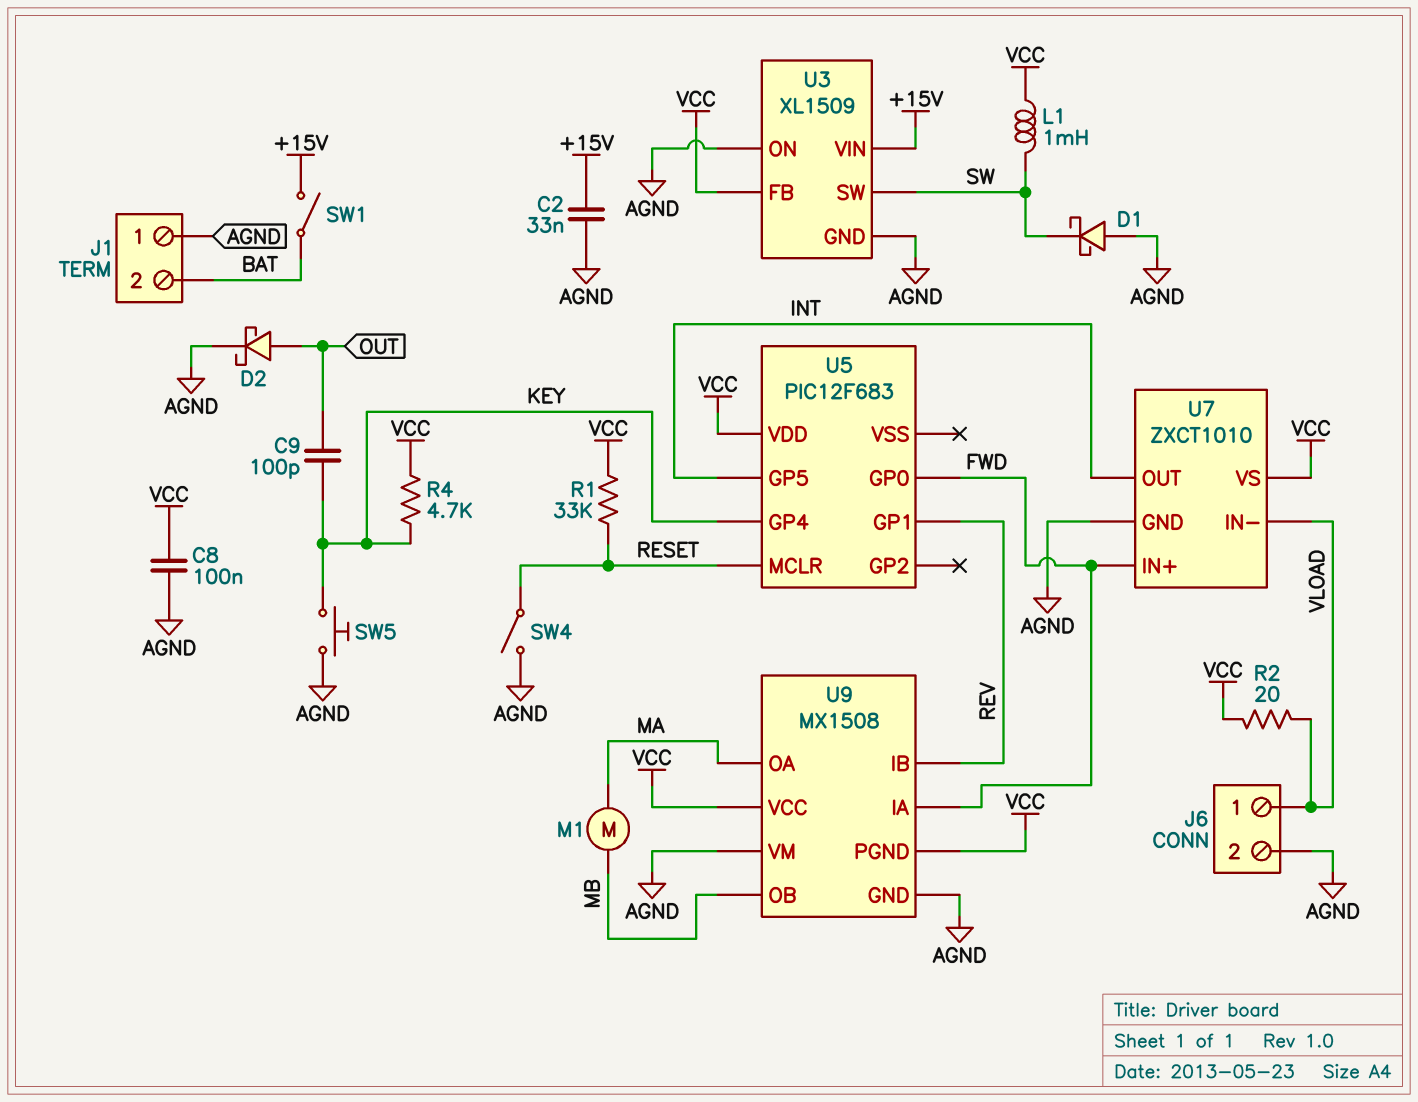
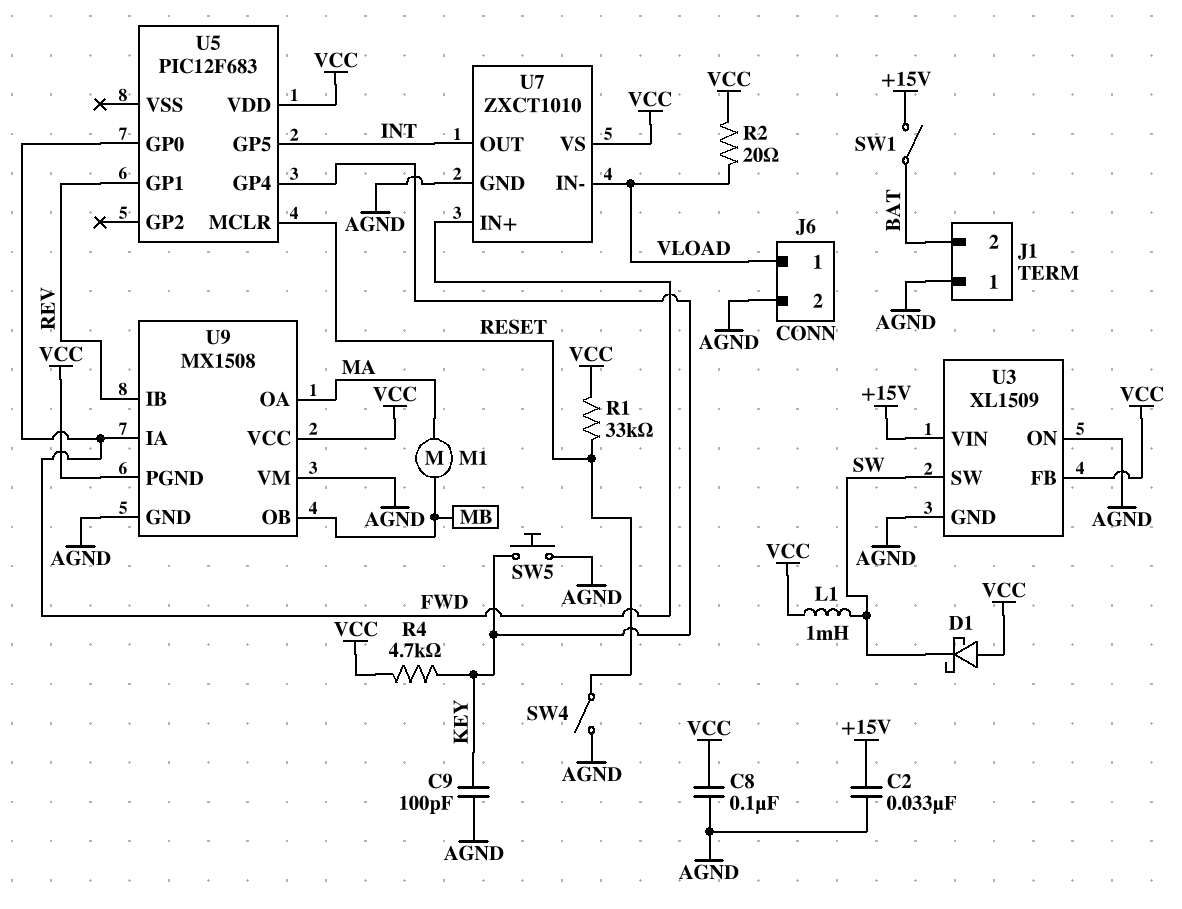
C9: 100pF (KEY, OUT) -> 100pF (AGND, KEY)
D1: schottky (A AGND, K SW) -> schottky (A VCC, K SW)
D2: schottky (A OUT, K AGND) -> none

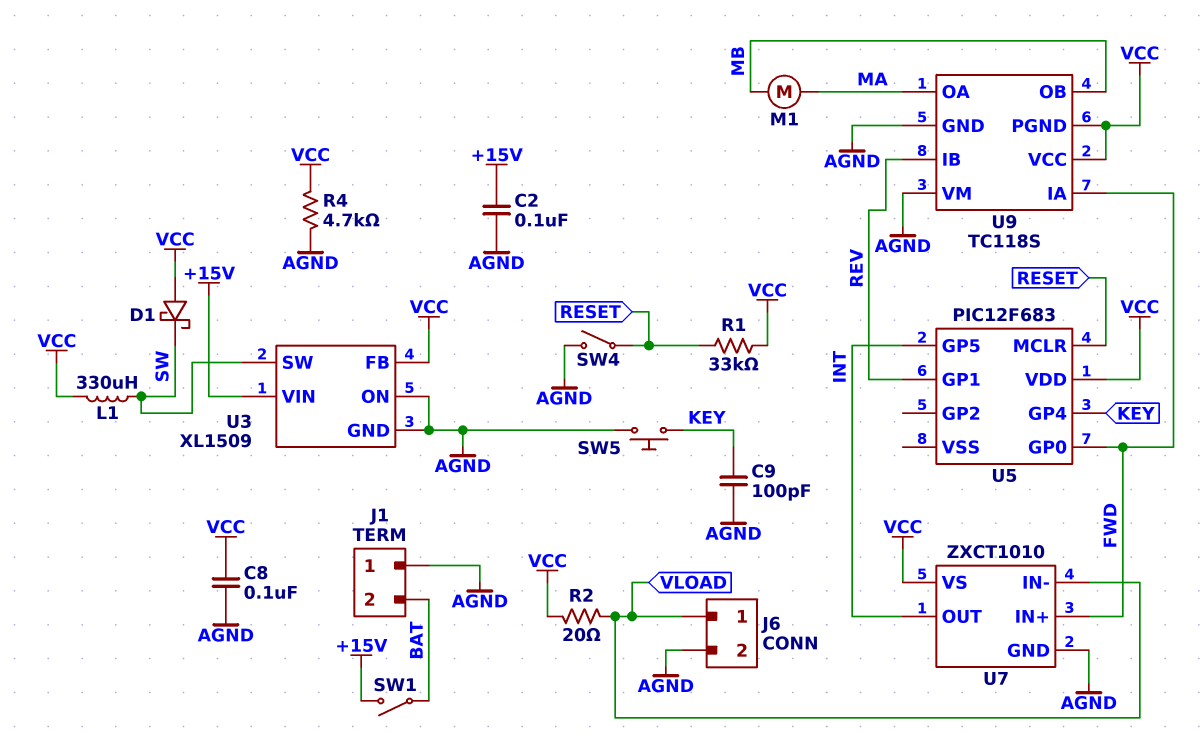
C2: 33nF (+15V, AGND) -> 100nF (+15V, AGND)
L1: 1mH (SW, VCC) -> 330uH (SW, VCC)
R4: 4.7k (KEY, VCC) -> 4.7k (AGND, VCC)
U9: MX1508 -> TC118S

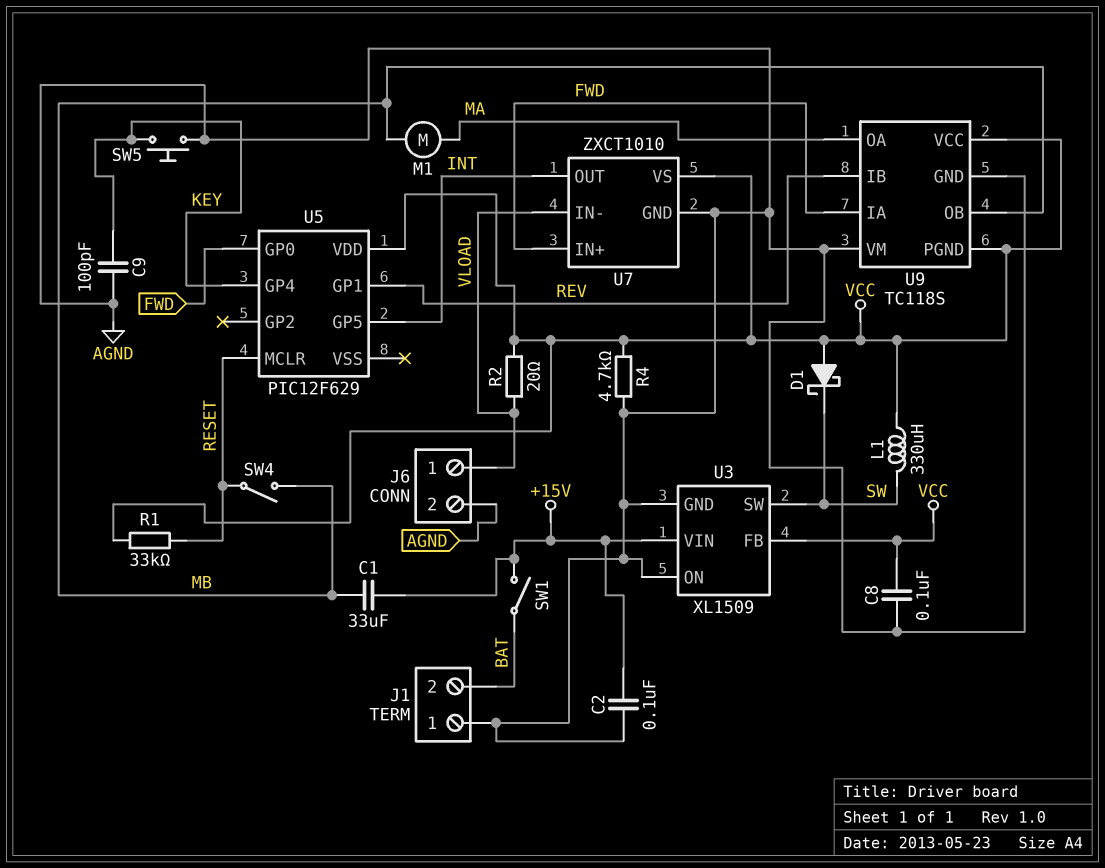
C1: none -> 33uF (+15V, MB)
SW4: switch (AGND, RESET) -> switch (MB, RESET)
U5: PIC12F683 -> PIC12F629

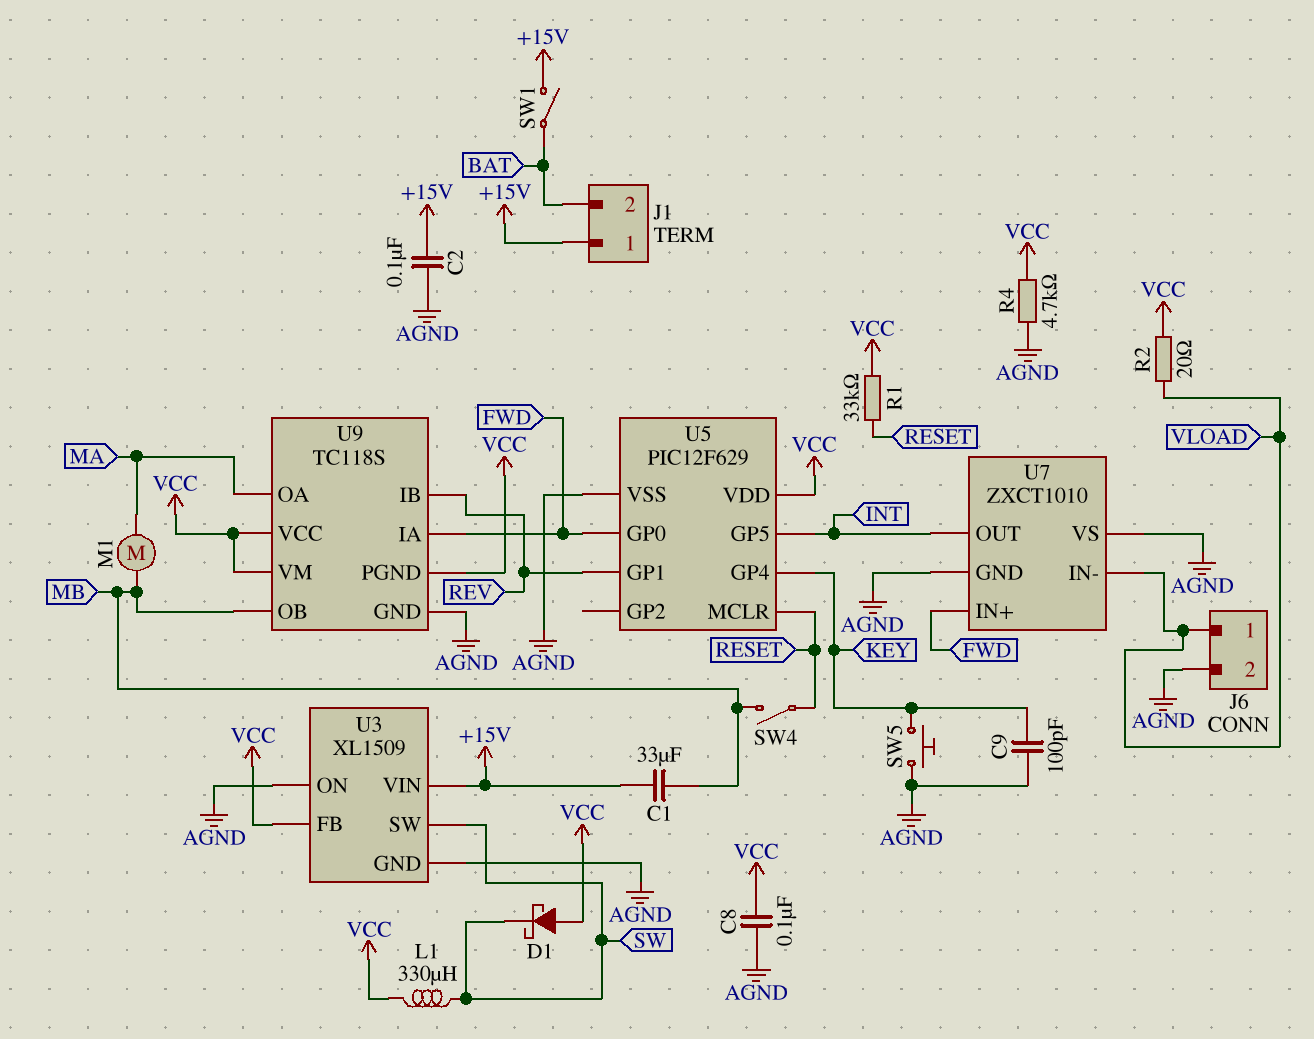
J1 pin 1: AGND -> +15V
U5 pin VSS: none -> AGND
U7 pin VS: VCC -> AGND
U9 pin VM: AGND -> VCC

